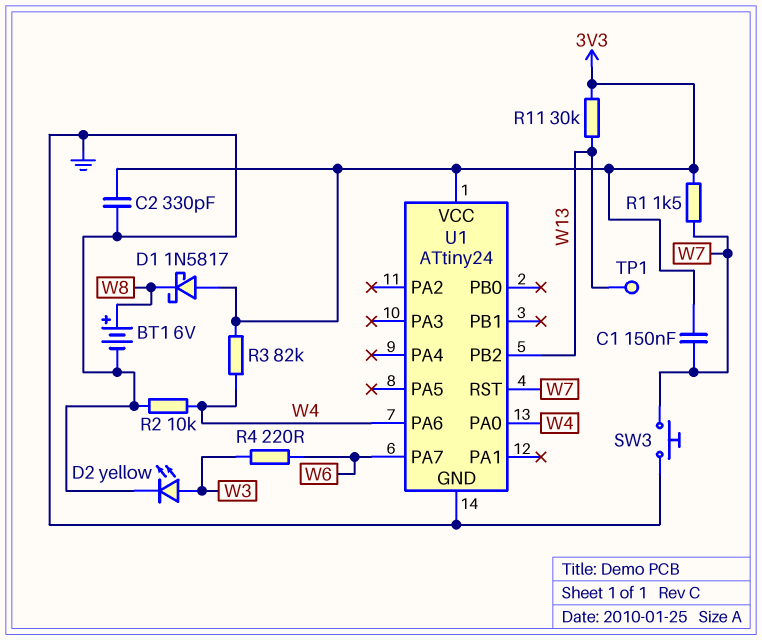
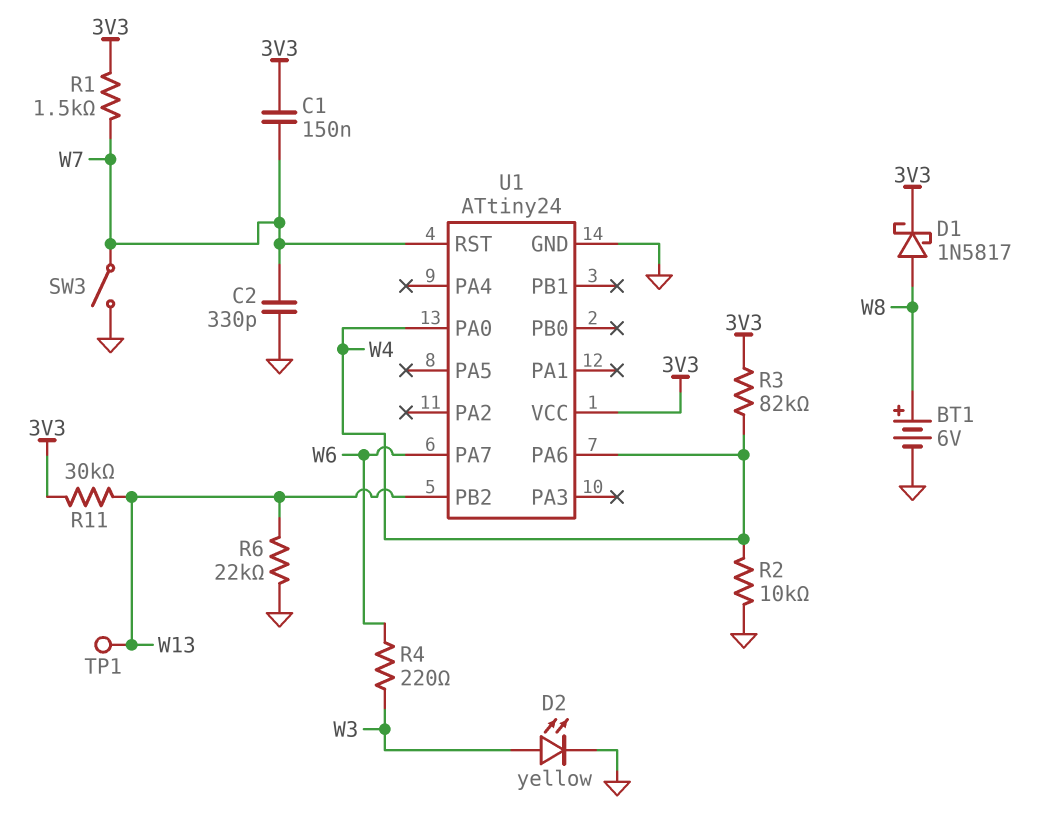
C2: 330pF (3V3, GND) -> 330pF (GND, W7)
D1: schottky 1N5817 (A 3V3, K W8) -> schottky 1N5817 (A W8, K 3V3)
R6: none -> 22k (GND, W13)
SW3: button (GND, W7) -> switch (GND, W7)

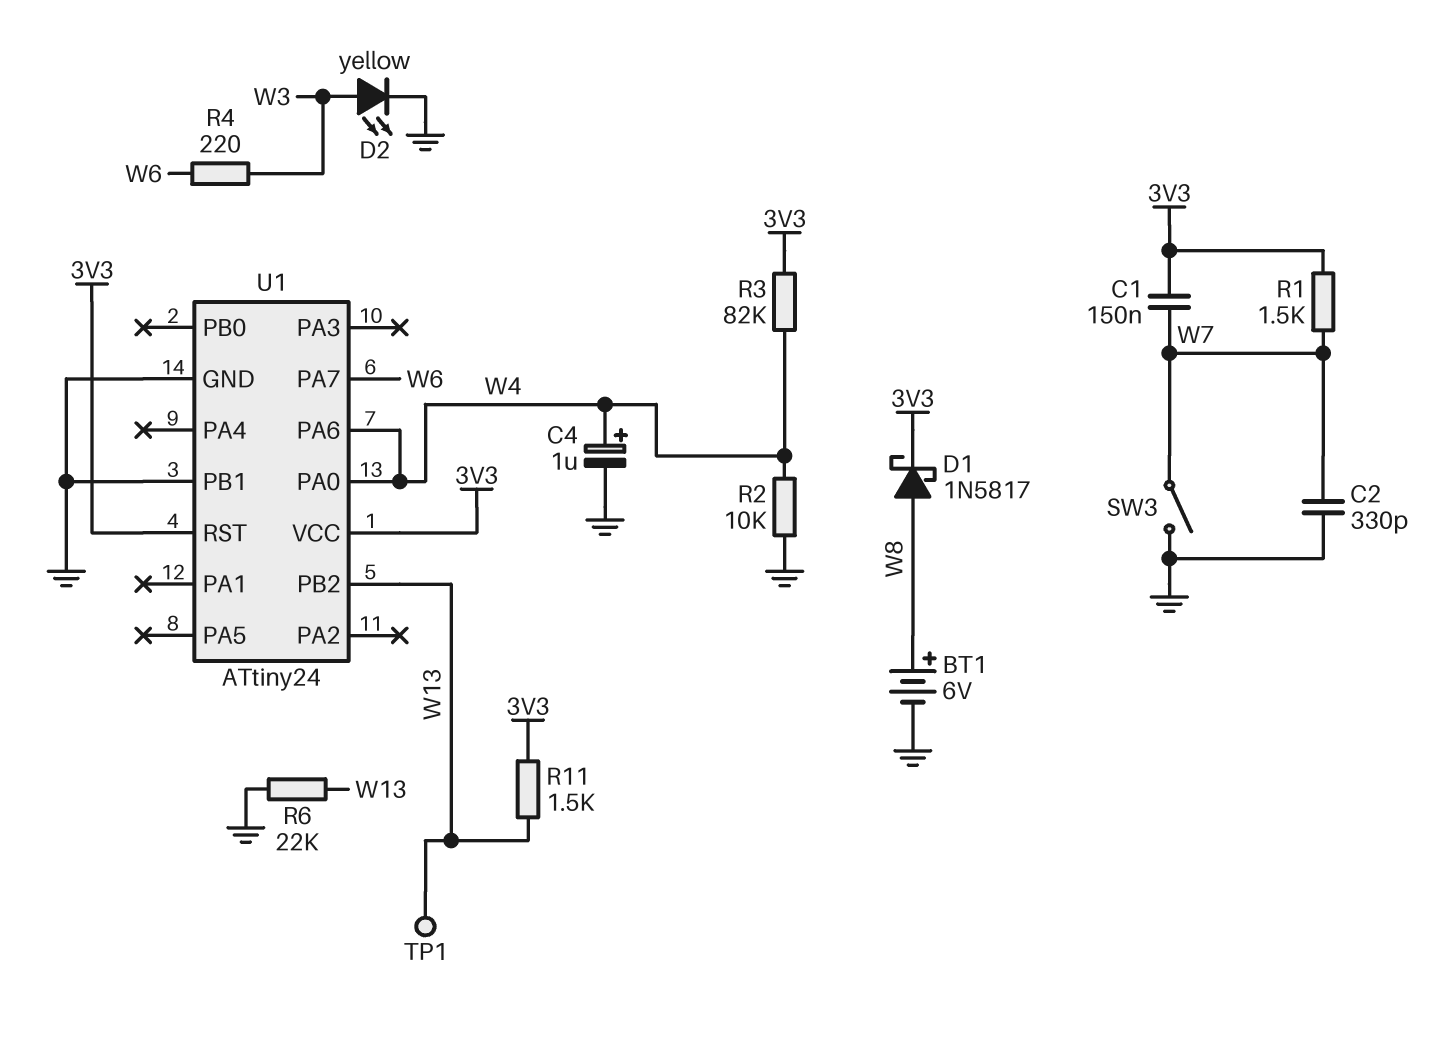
C4: none -> 1uF (plus W4, minus GND)
R11: 30k (3V3, W13) -> 1.5k (3V3, W13)
U1 pin PB1: none -> GND
U1 pin RST: W7 -> 3V3

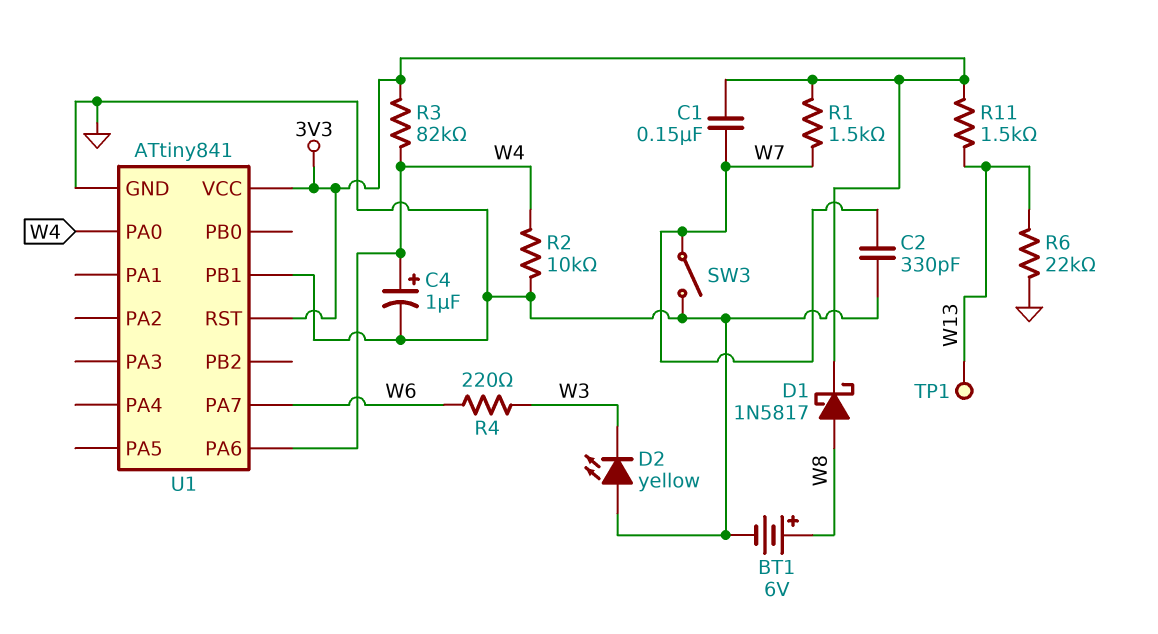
D2: LED yellow (A W3, K GND) -> LED yellow (A GND, K W3)
U1: ATtiny24 -> ATtiny841
U1 pin PB2: W13 -> none

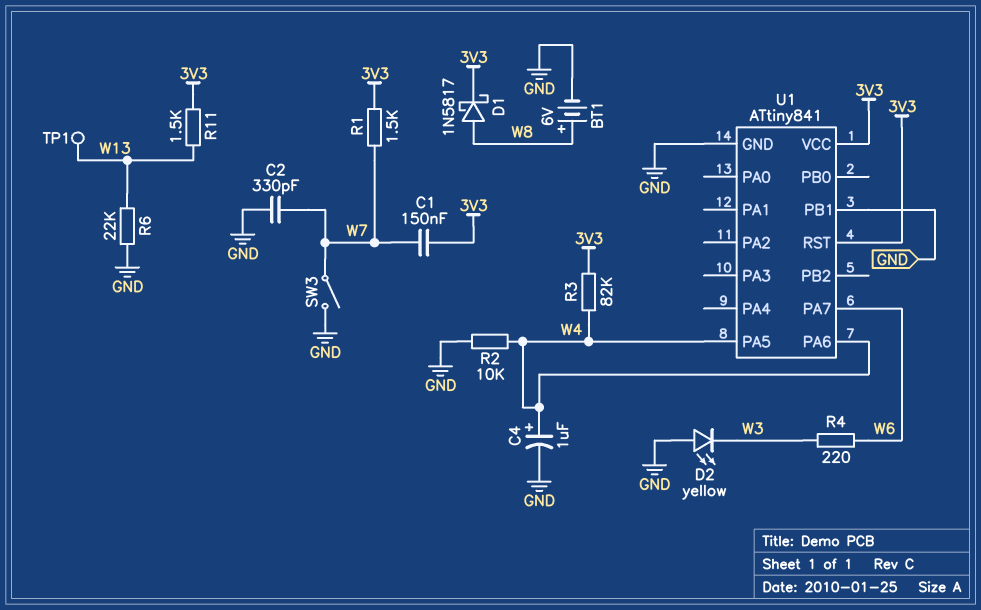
U1 pin PA0: W4 -> none
U1 pin PA5: none -> W4

